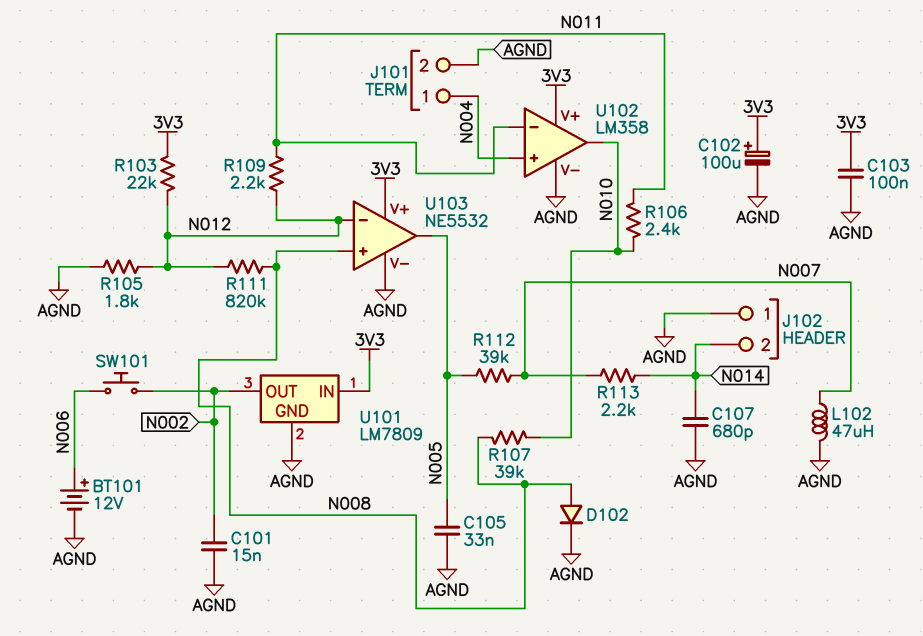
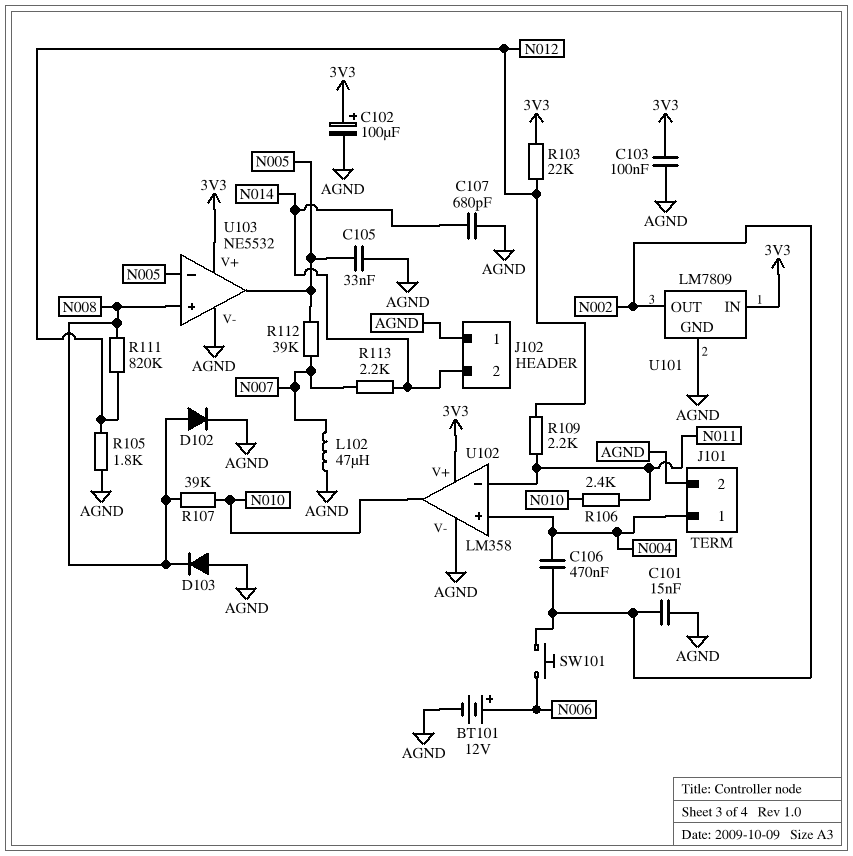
C106: none -> 470nF (N002, N004)
D103: none -> diode (A AGND, K N008)
U103 pin in-: N012 -> N005

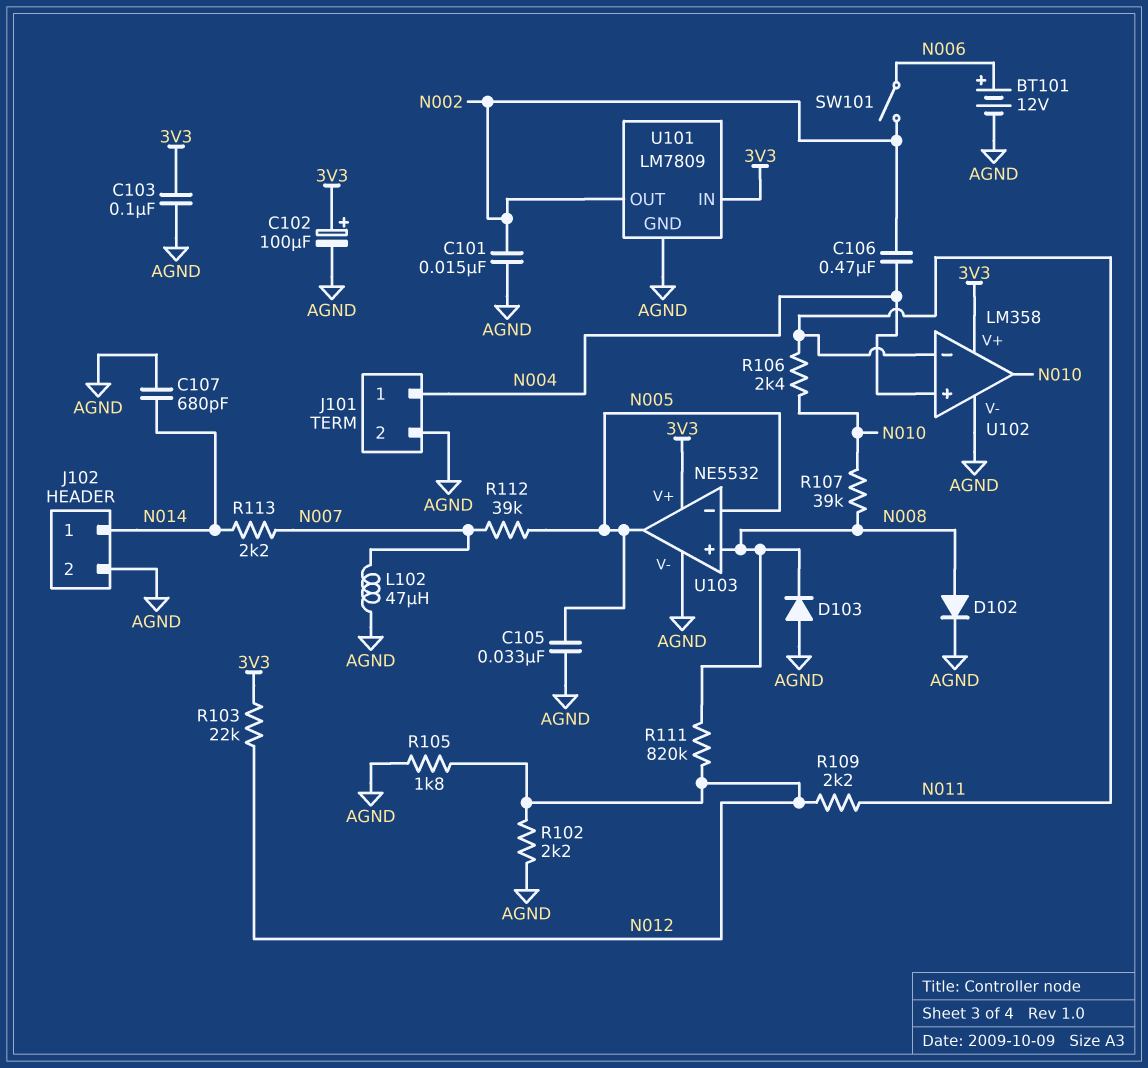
J102 pin 1: AGND -> N014
J102 pin 2: N014 -> AGND
R102: none -> 2.2k (AGND, N012)
SW101: button (N002, N006) -> switch (N002, N006)

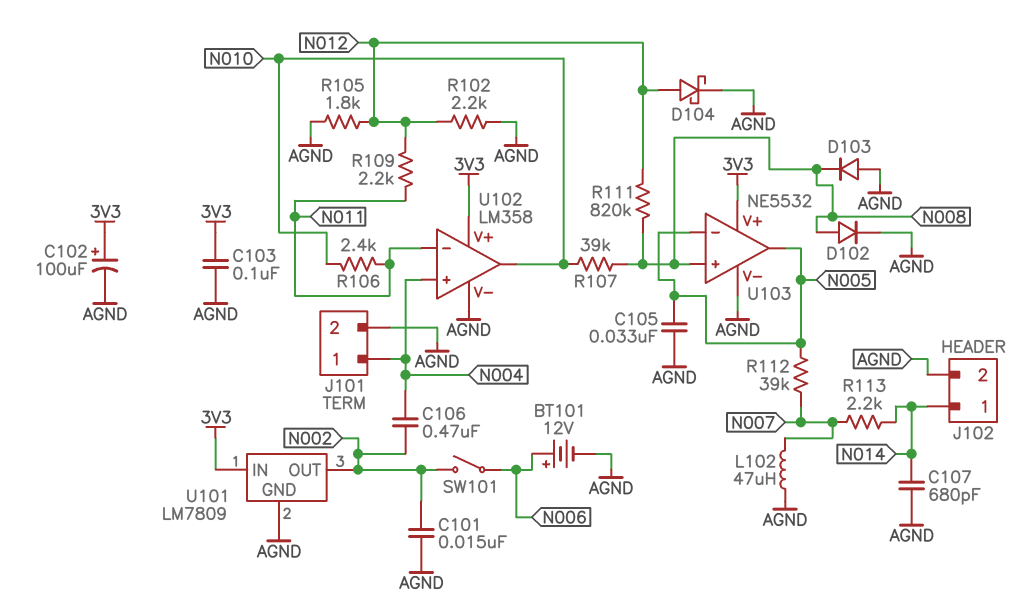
D104: none -> schottky (A N012, K AGND)
R103: 22k (3V3, N012) -> none

